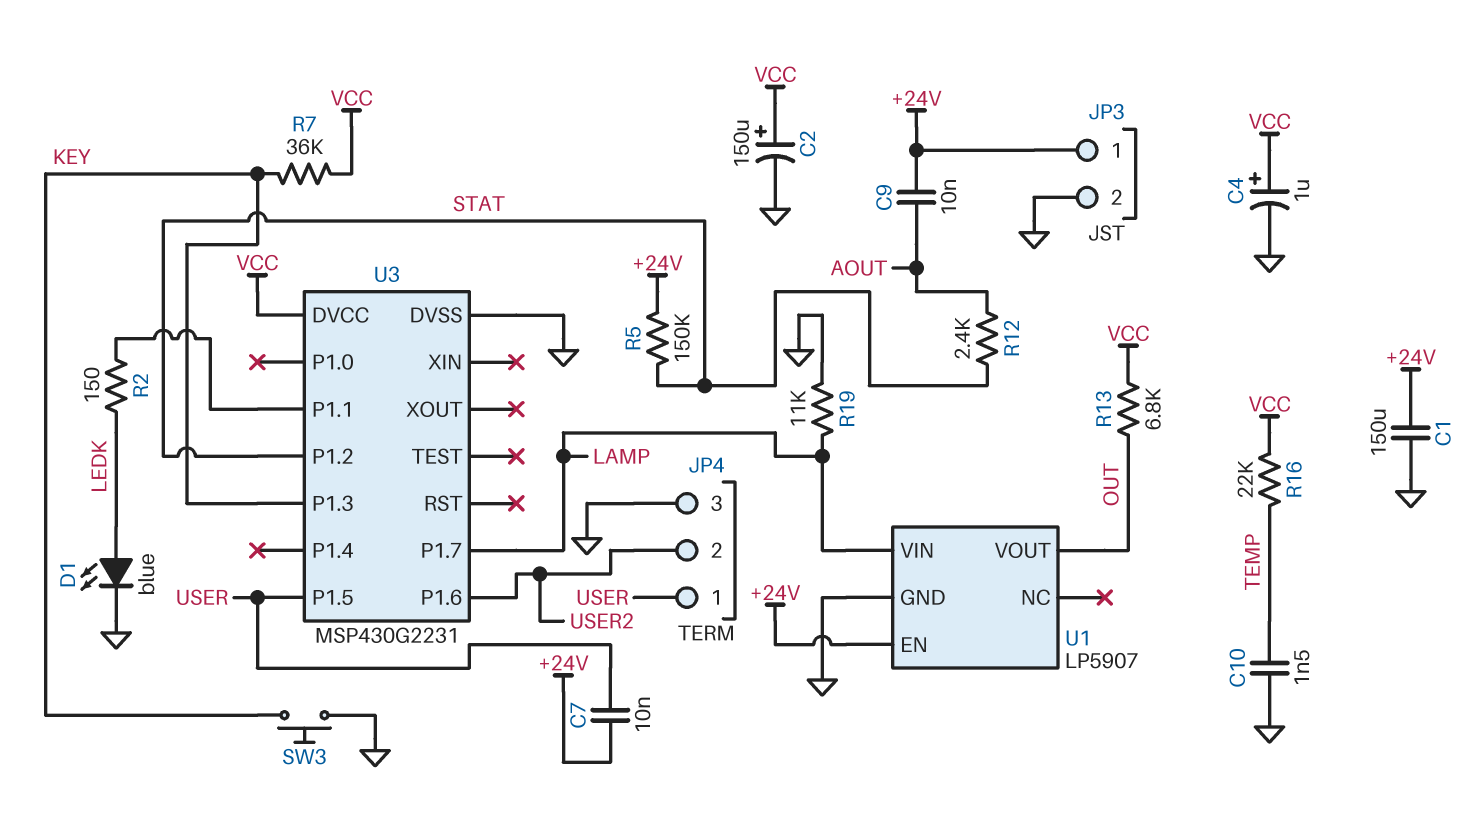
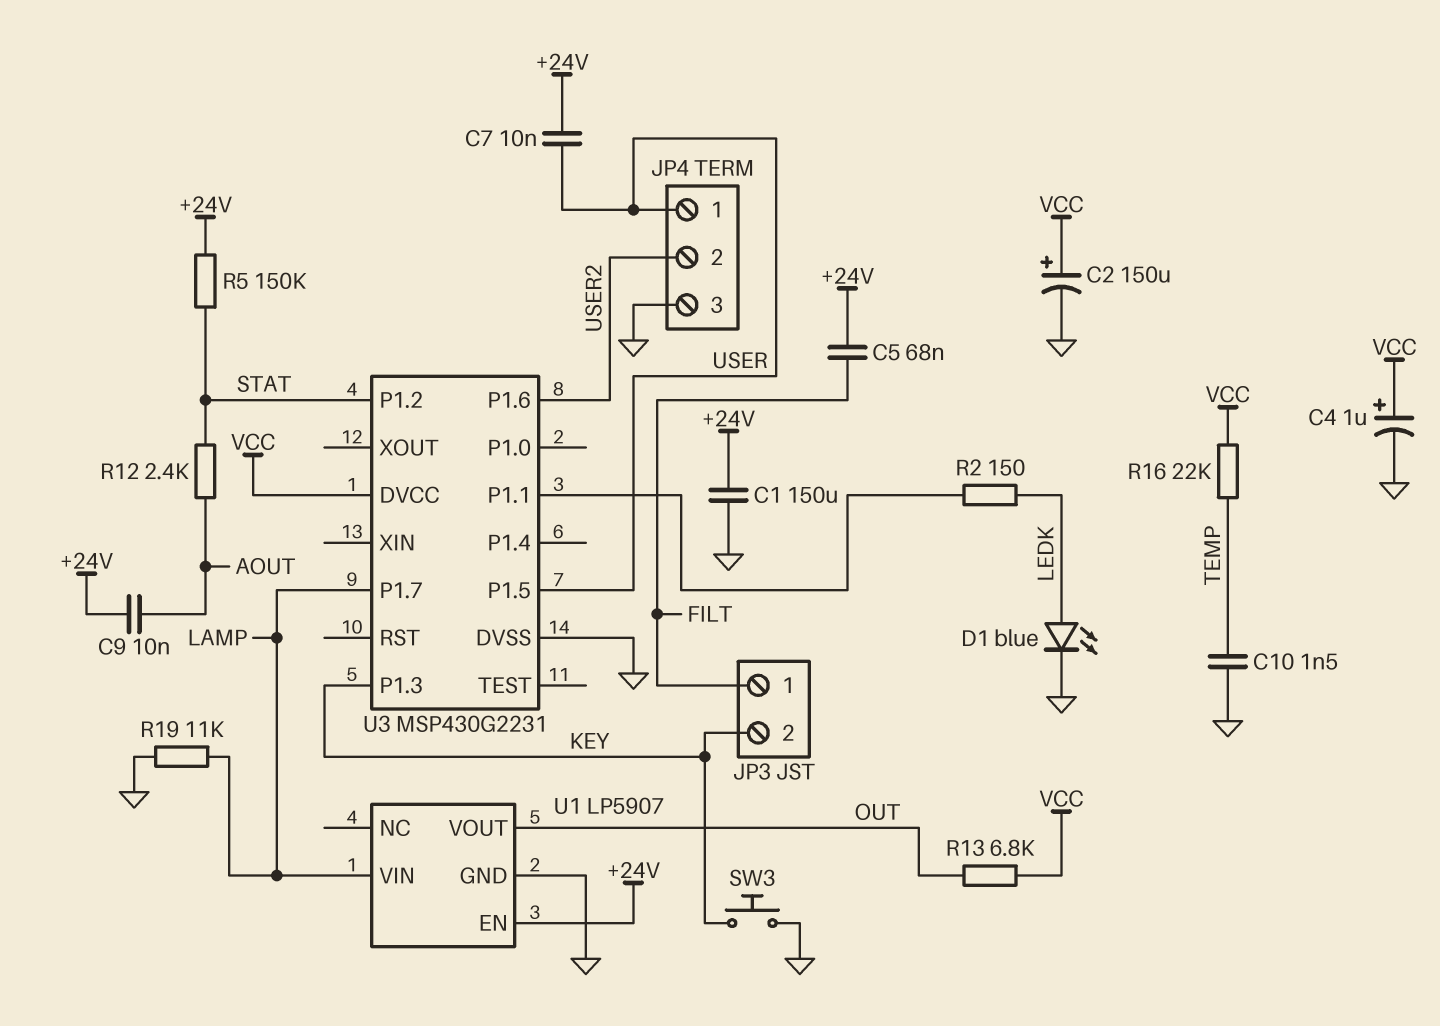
C5: none -> 68nF (+24V, FILT)
JP3 pin 1: +24V -> FILT
JP3 pin 2: GND -> KEY
R7: 36k (KEY, VCC) -> none

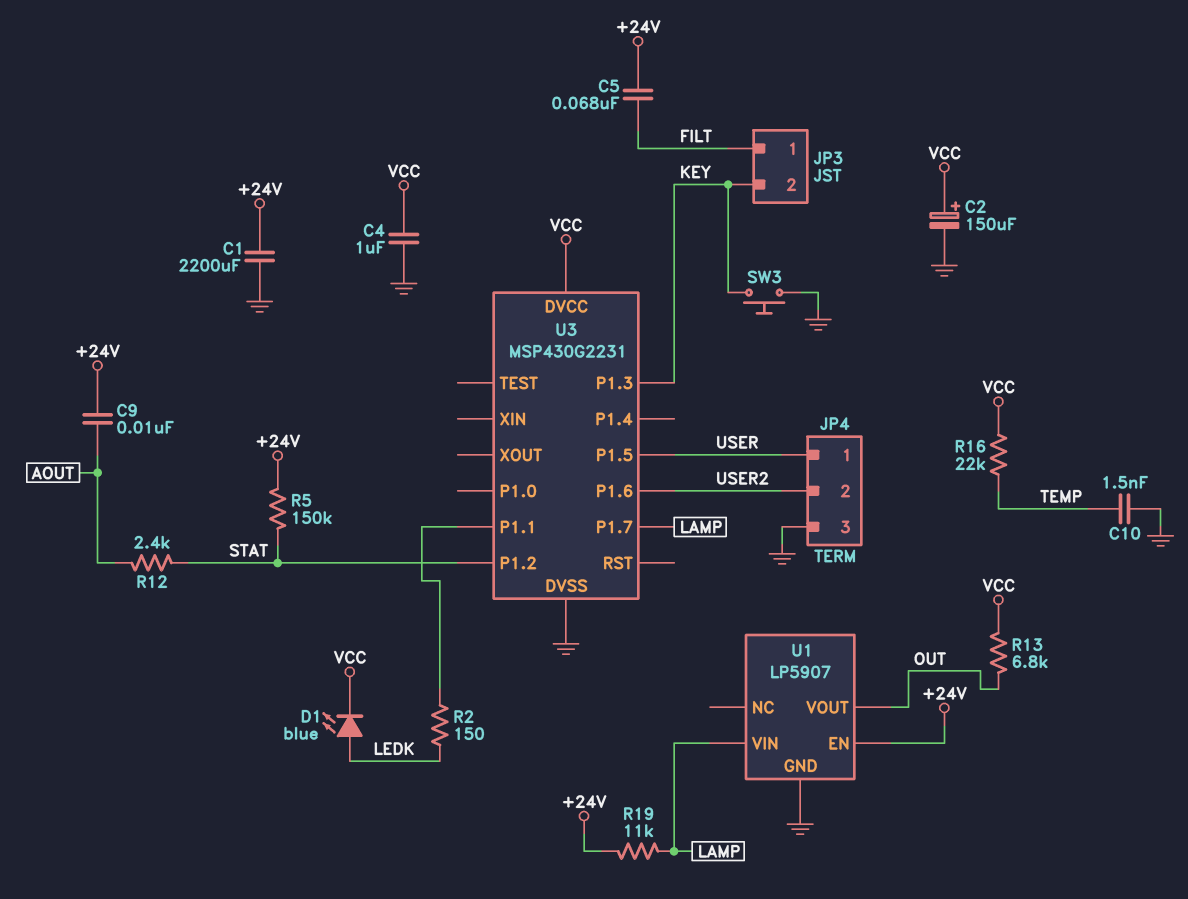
C1: 150uF (+24V, GND) -> 2200uF (+24V, GND)
C4: 1uF (plus VCC, minus GND) -> 1uF (GND, VCC)
C7: 10nF (+24V, USER) -> none
D1: LED blue (A LEDK, K GND) -> LED blue (A LEDK, K VCC)
R19: 11k (GND, LAMP) -> 11k (+24V, LAMP)

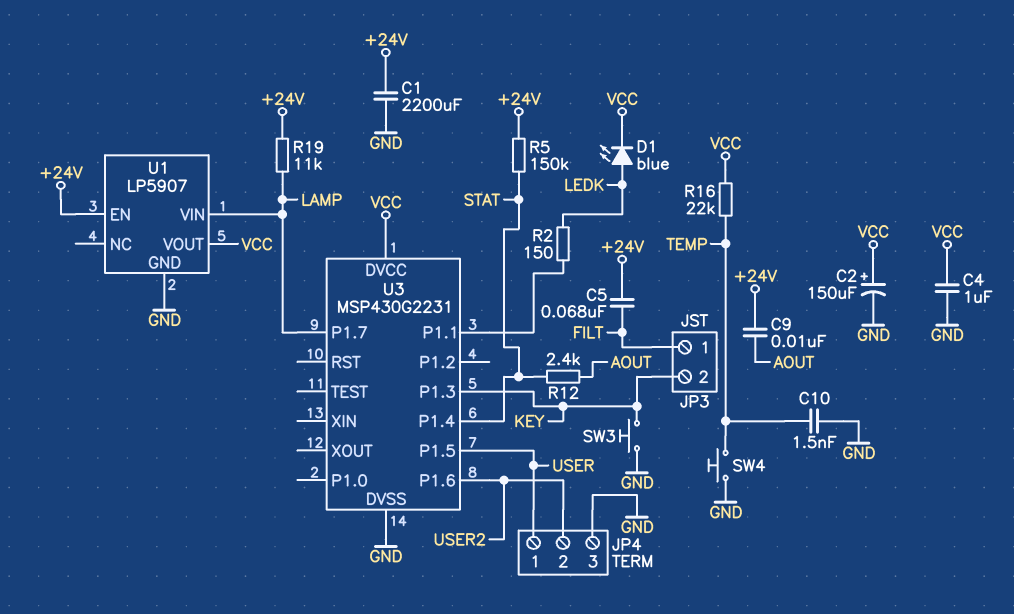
R13: 6.8k (OUT, VCC) -> none
SW4: none -> button (GND, TEMP)
U1 pin VOUT: OUT -> VCC
U3 pin P1.2: STAT -> none
U3 pin P1.4: none -> STAT

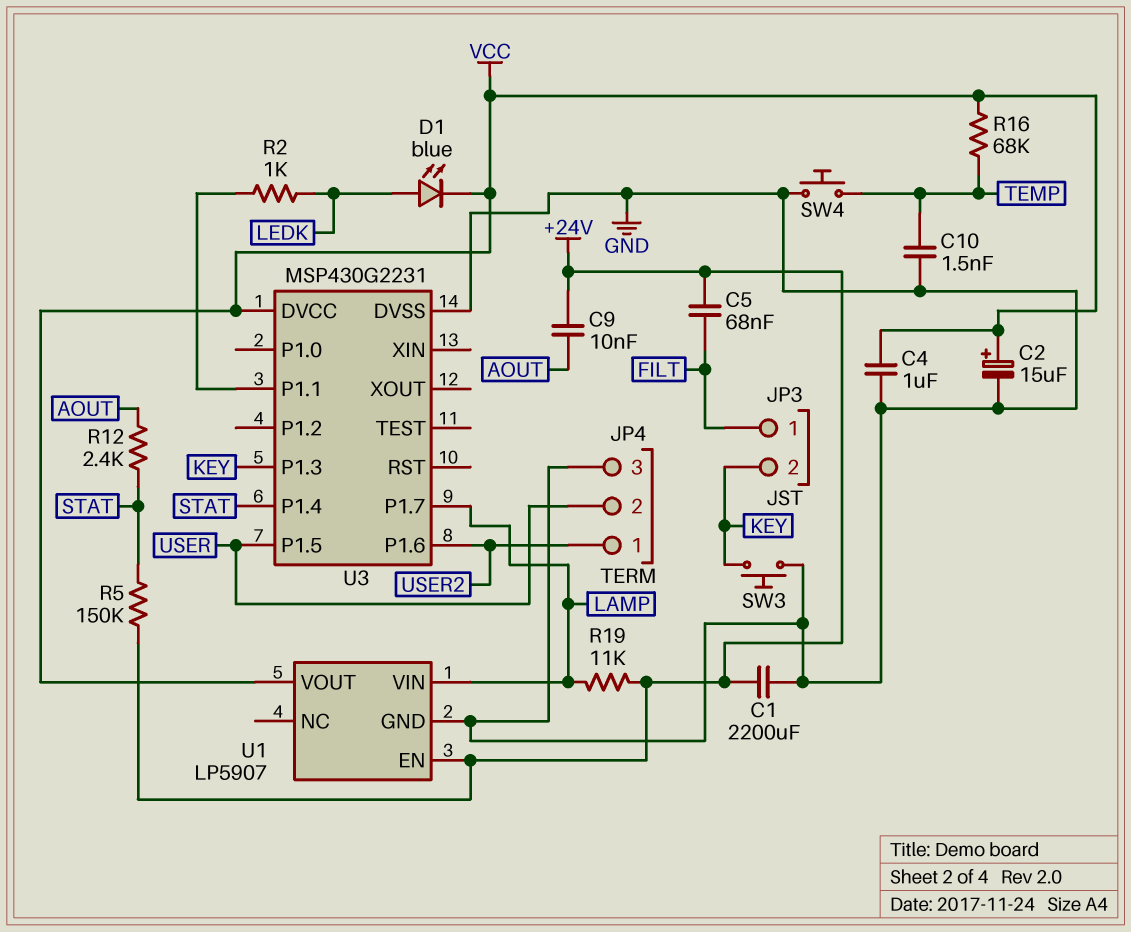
C2: 150uF (plus VCC, minus GND) -> 15uF (plus VCC, minus GND)
JP4 pin 1: USER -> USER2
JP4 pin 2: USER2 -> USER
R2: 150 (LEDK, U3/P1.1) -> 1k (LEDK, U3/P1.1)
R16: 22k (TEMP, VCC) -> 68k (TEMP, VCC)

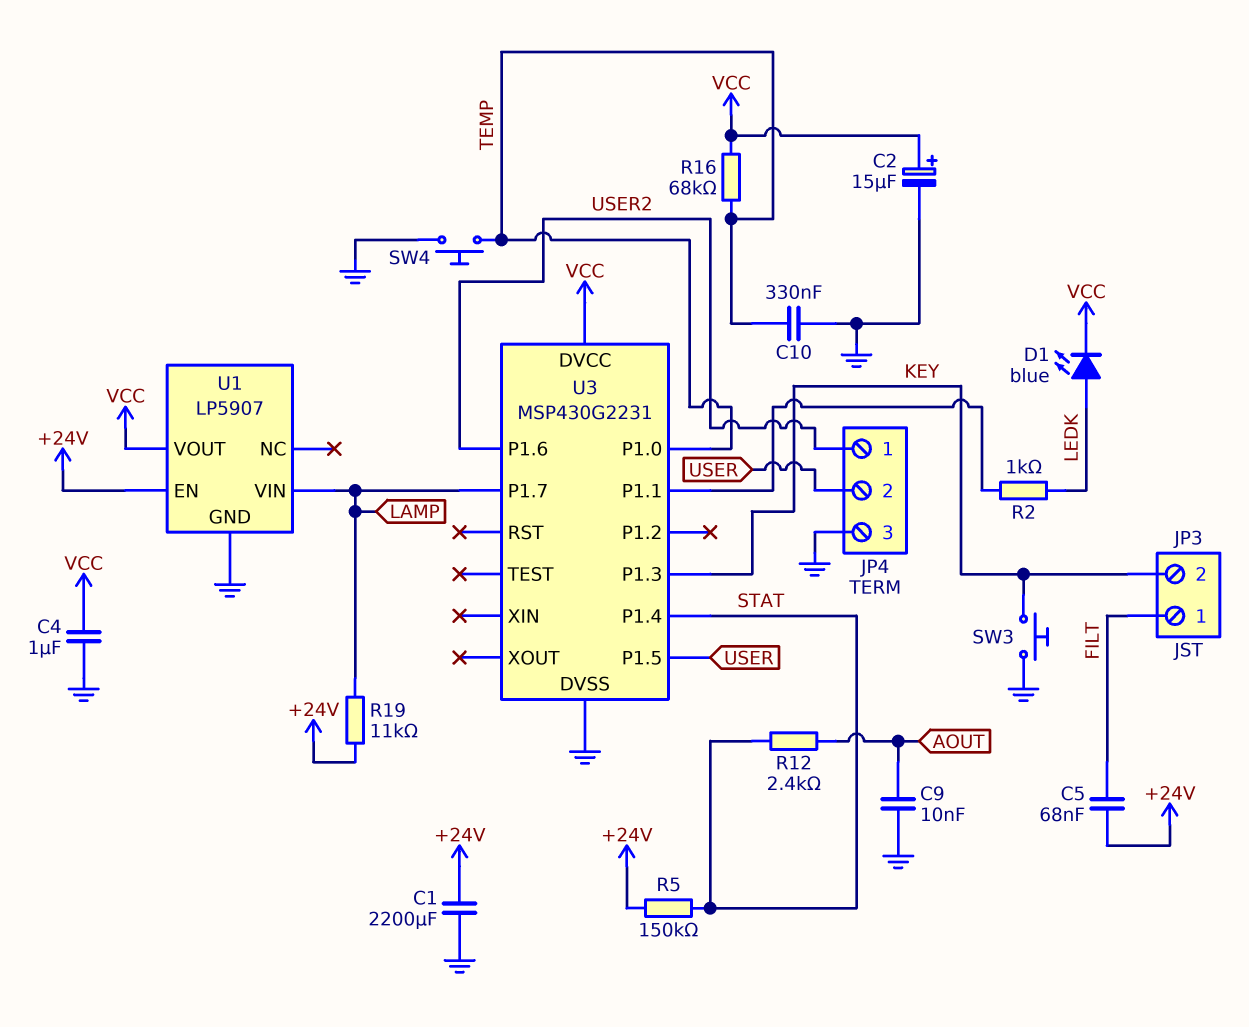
C9: 10nF (+24V, AOUT) -> 10nF (AOUT, GND)
C10: 1.5nF (GND, TEMP) -> 330nF (GND, TEMP)
U3 pin P1.0: none -> TEMP

